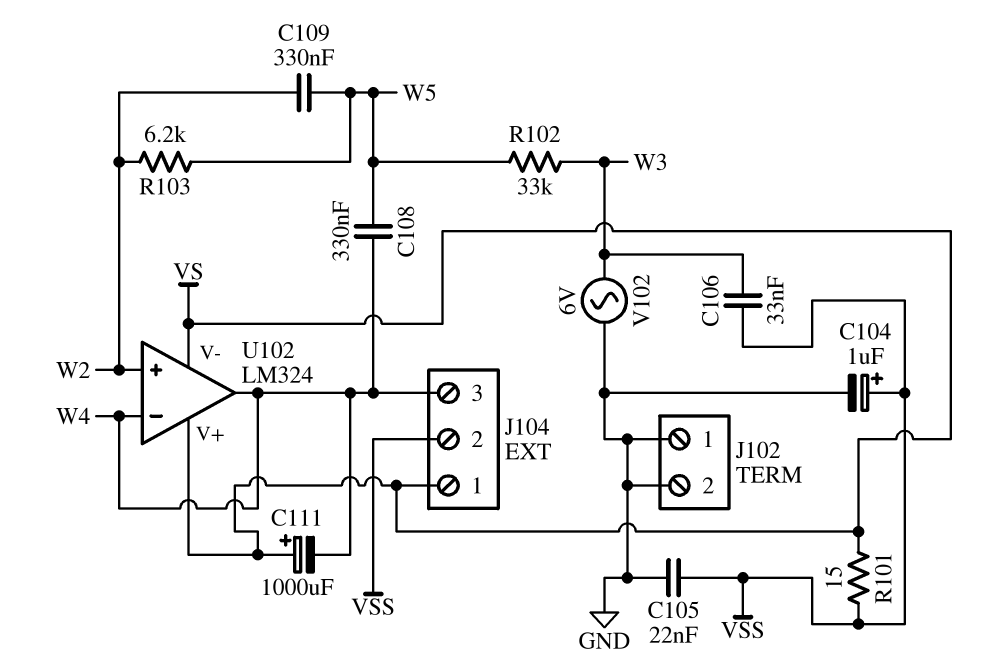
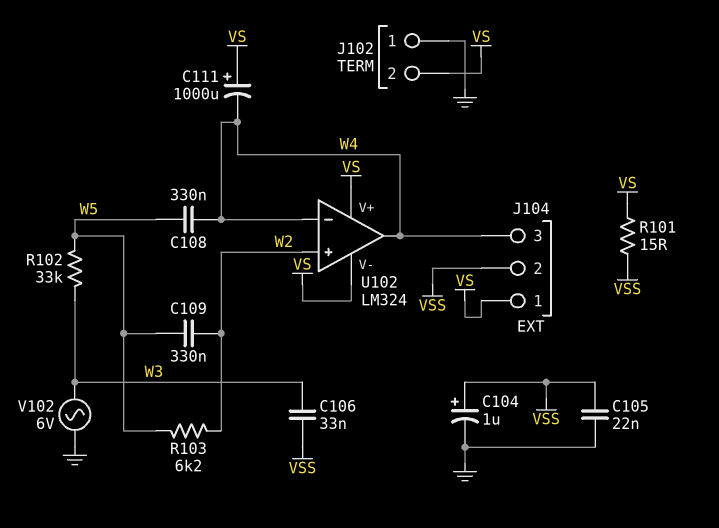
J102 pin 2: GND -> VS

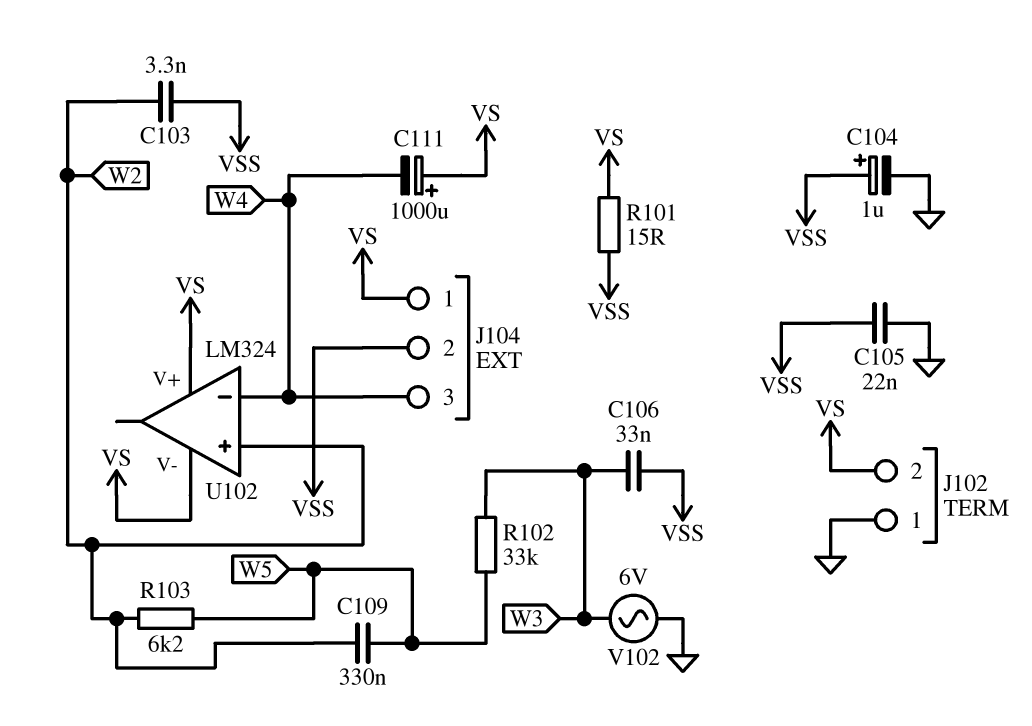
C103: none -> 3.3nF (VSS, W2)
C108: 330nF (W4, W5) -> none
U102 pin out: W4 -> none

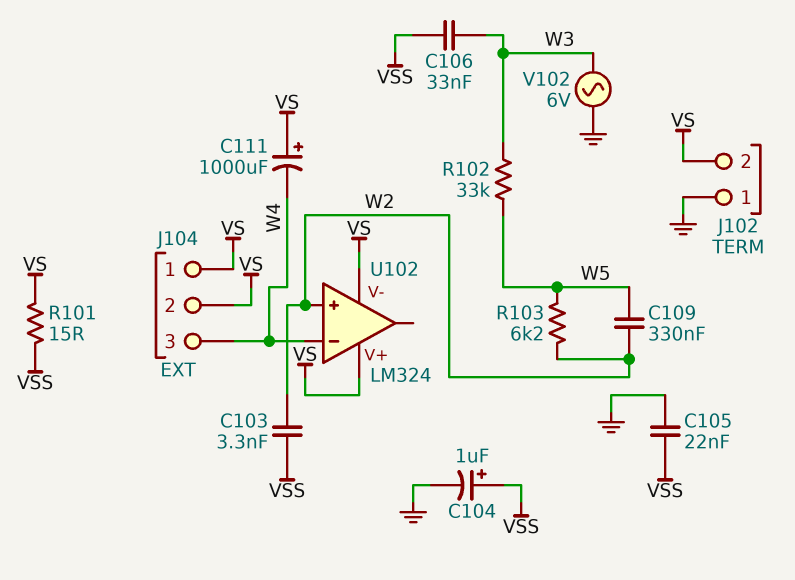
J104 pin 2: VSS -> VS

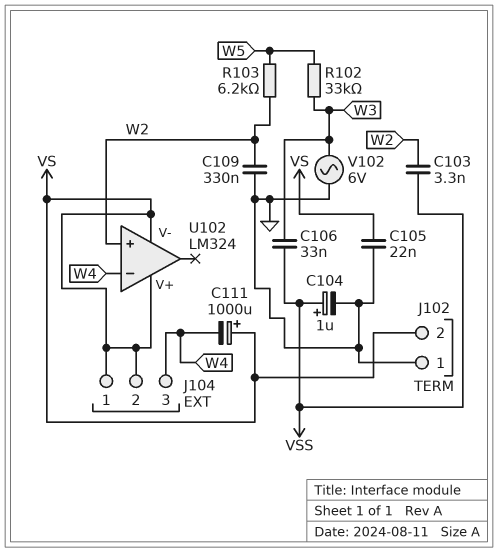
C105: 22nF (GND, VSS) -> 22nF (GND, VS)
C109: 330nF (W2, W5) -> 330nF (GND, W2)
R101: 15 (VS, VSS) -> none

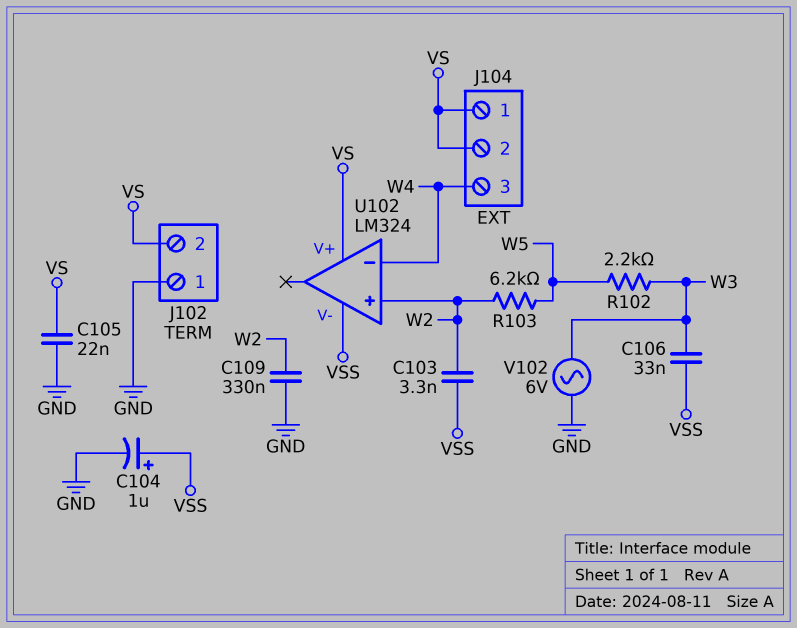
C111: 1000uF (plus VS, minus W4) -> none
R102: 33k (W3, W5) -> 2.2k (W3, W5)
U102 pin V-: VS -> VSS

